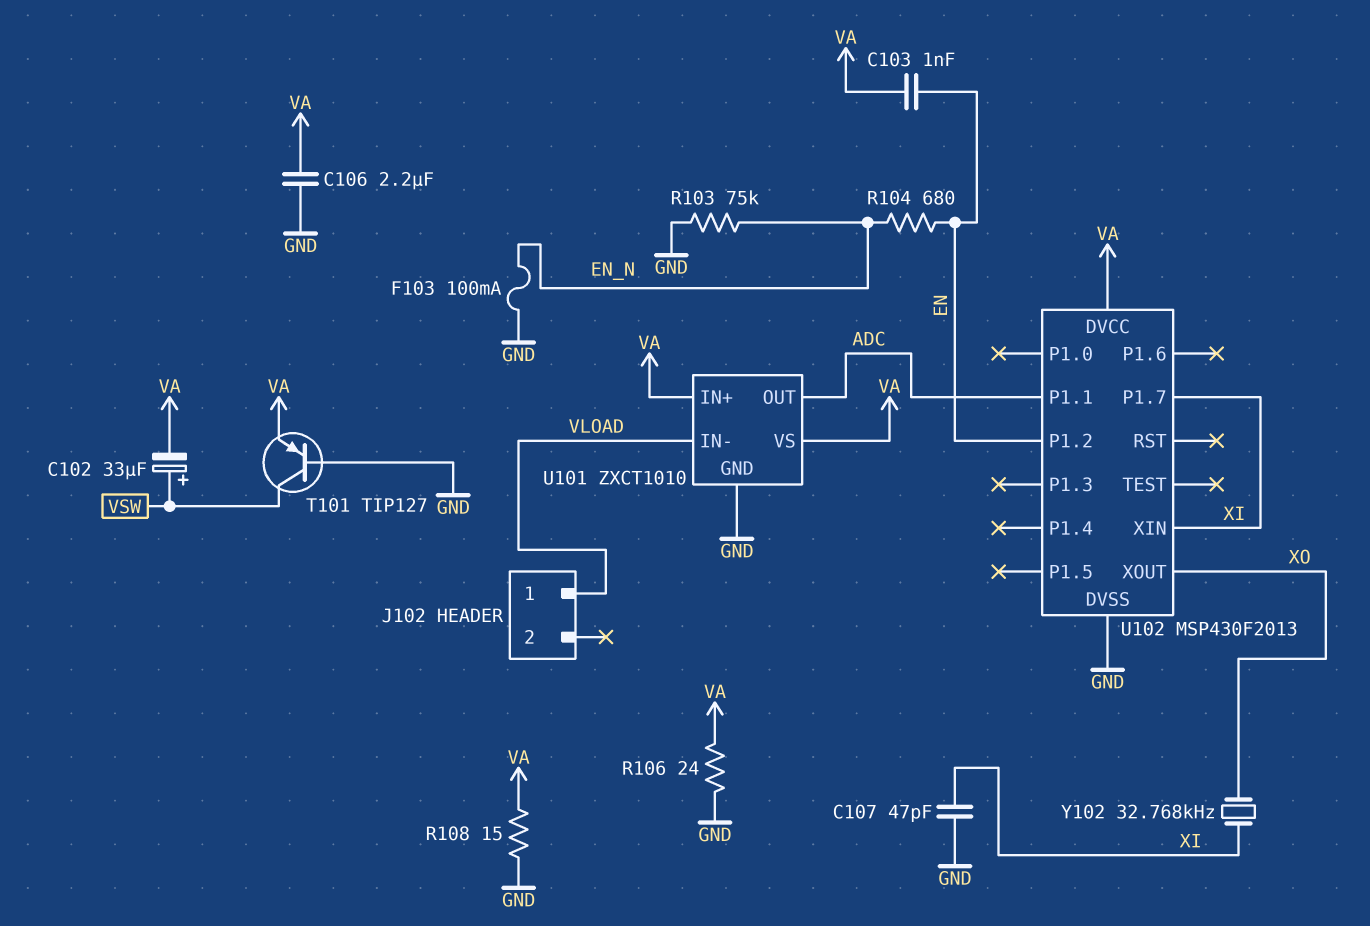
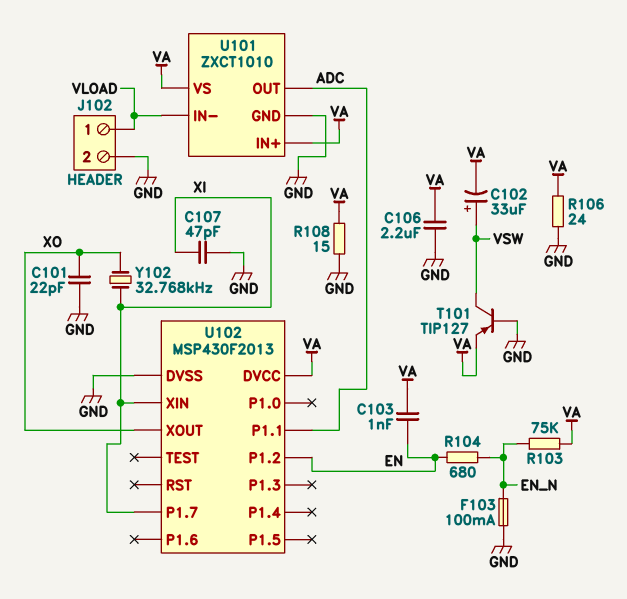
C101: none -> 22pF (GND, XO)
J102 pin 2: none -> GND
R103: 75k (EN_N, GND) -> 75k (EN_N, VA)

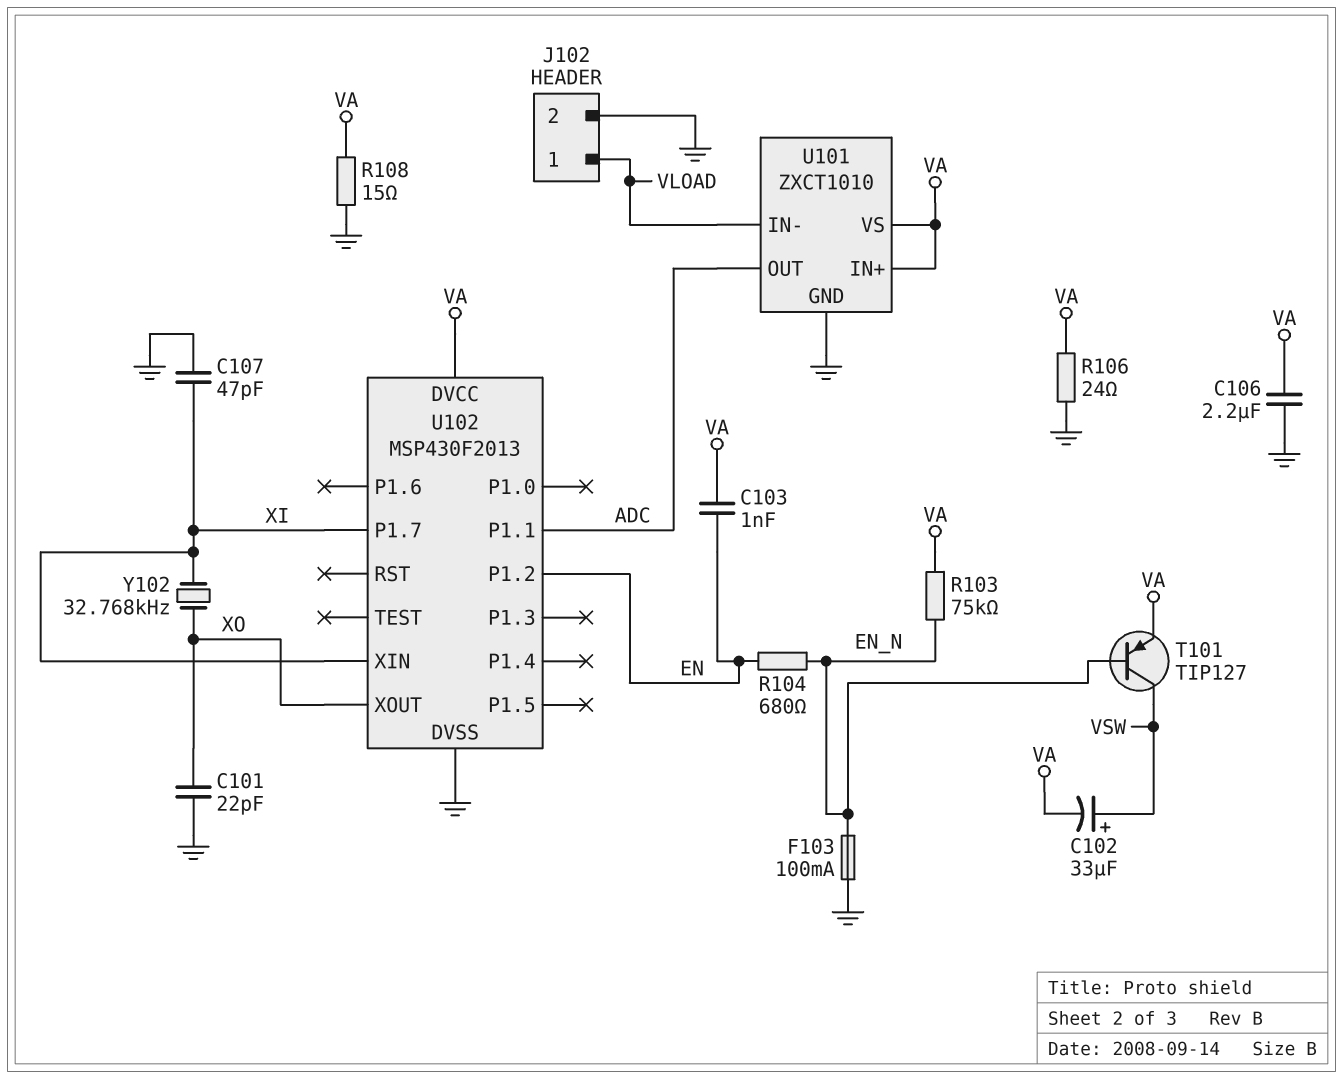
T101: PNP TIP127 (B GND, C VSW, E VA) -> PNP TIP127 (B EN_N, C VSW, E VA)

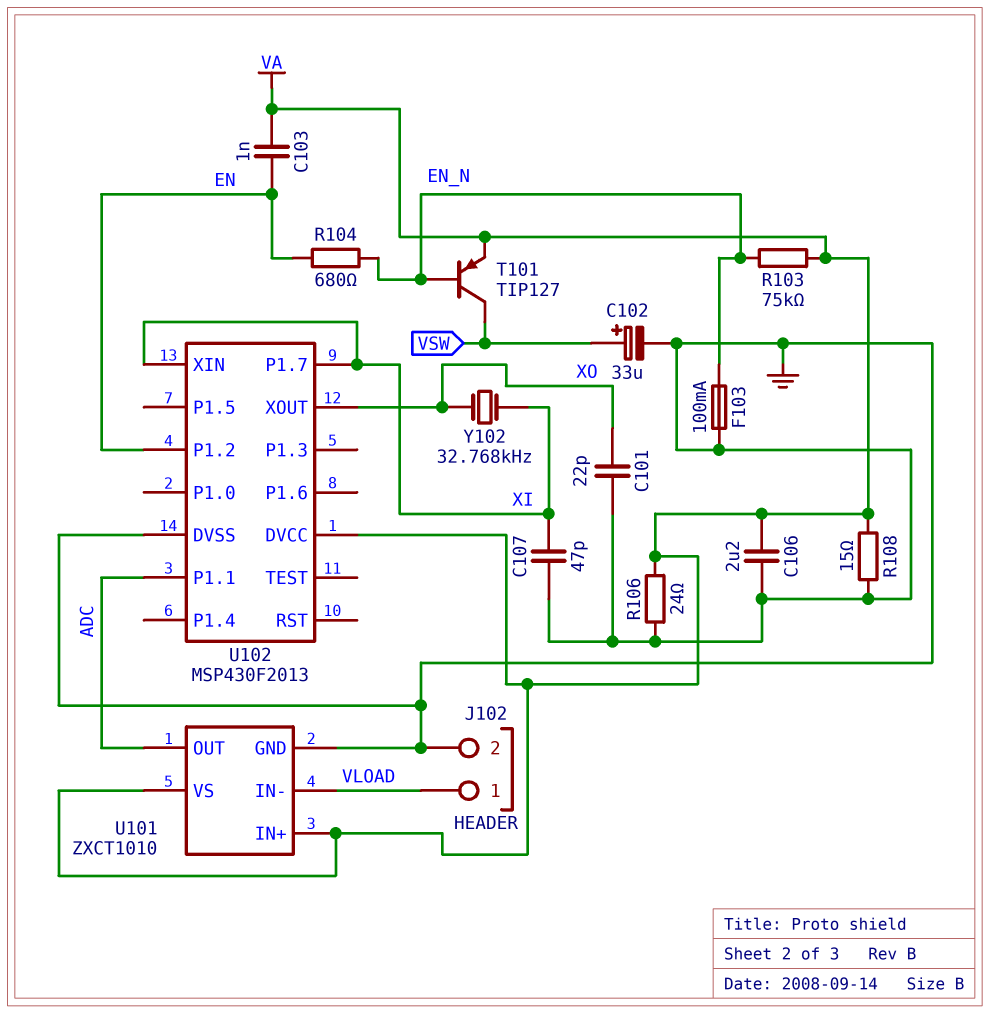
C102: 33uF (plus VSW, minus VA) -> 33uF (plus VSW, minus GND)

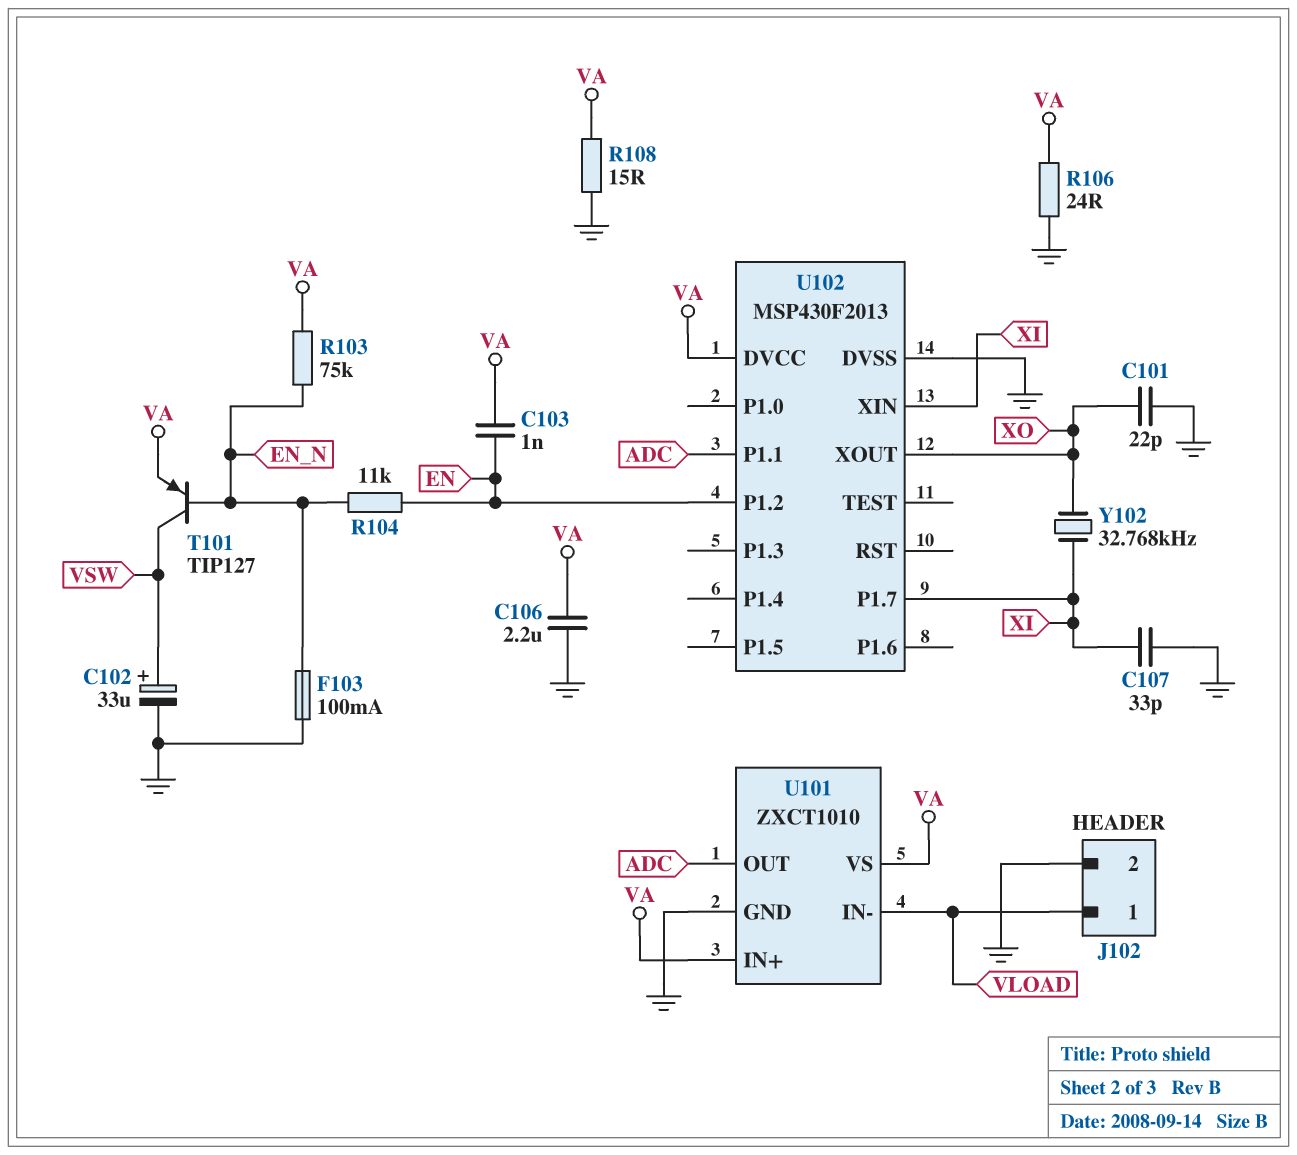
C107: 47pF (GND, XI) -> 33pF (GND, XI)
R104: 680 (EN, EN_N) -> 11k (EN, EN_N)

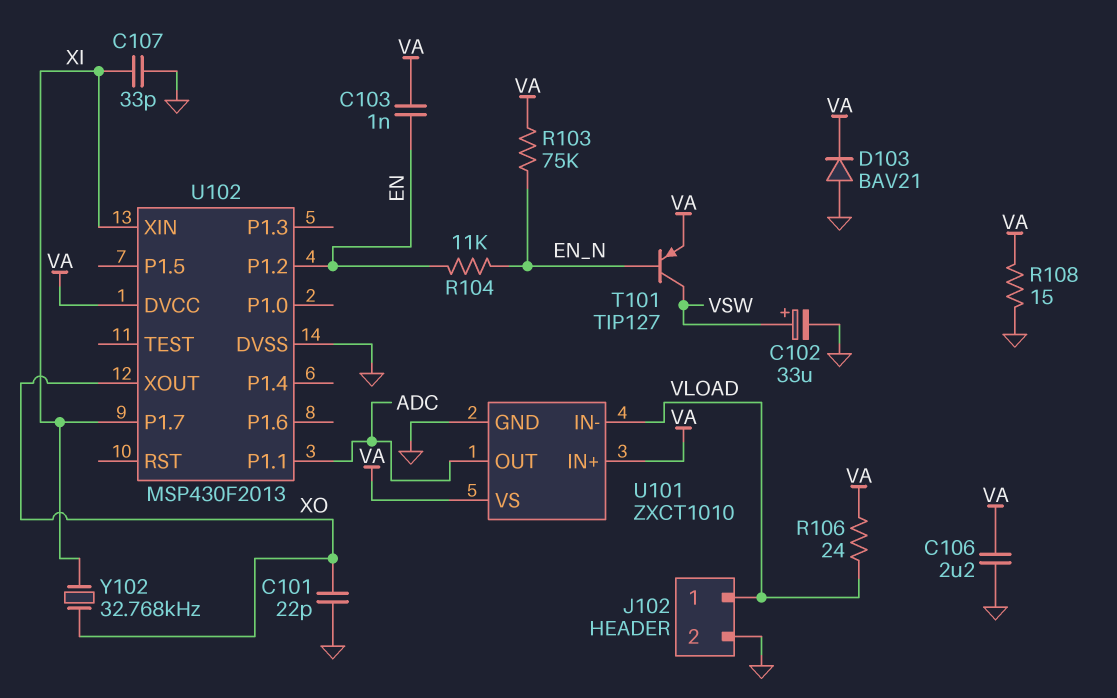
D103: none -> diode BAV21 (A GND, K VA)
F103: 100mA (EN_N, GND) -> none
R106: 24 (GND, VA) -> 24 (VA, VLOAD)

